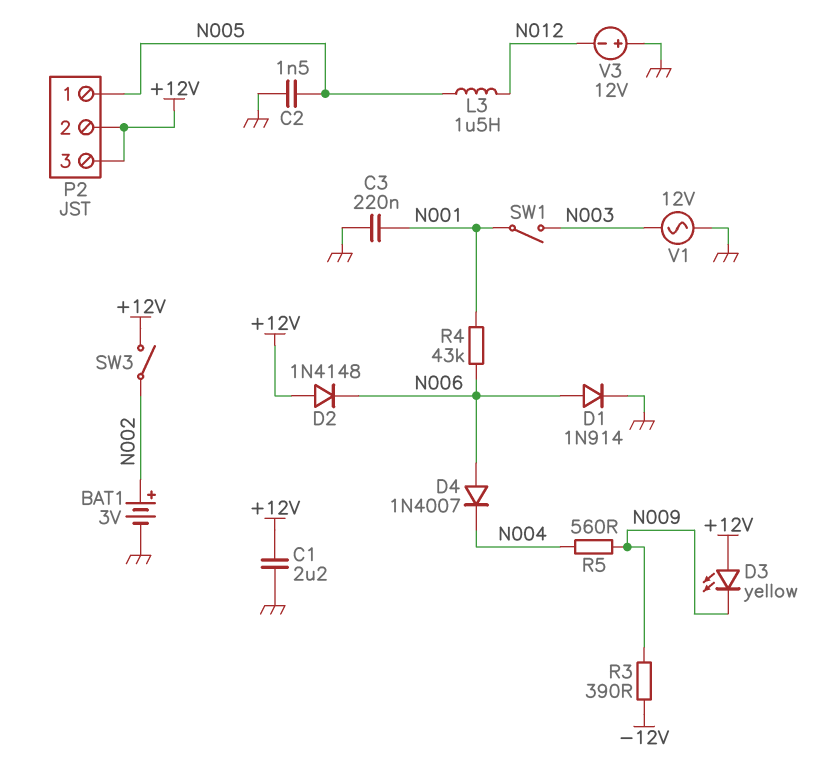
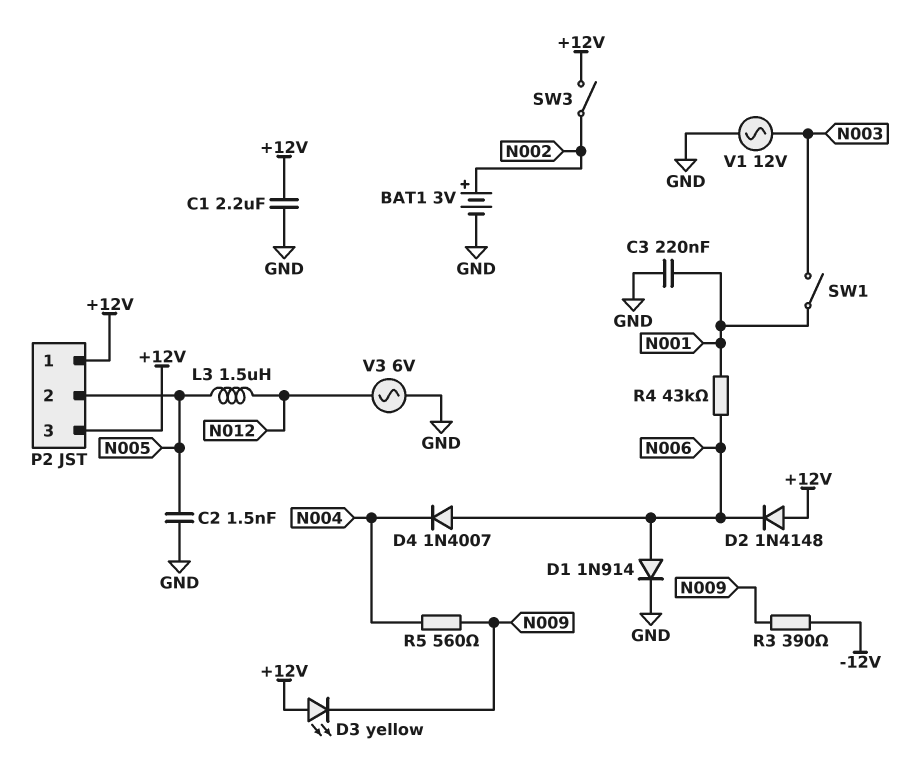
P2 pin 1: N005 -> +12V
P2 pin 2: +12V -> N005
V3: 12V (plus GND, minus N012) -> AC 6V (GND, N012)

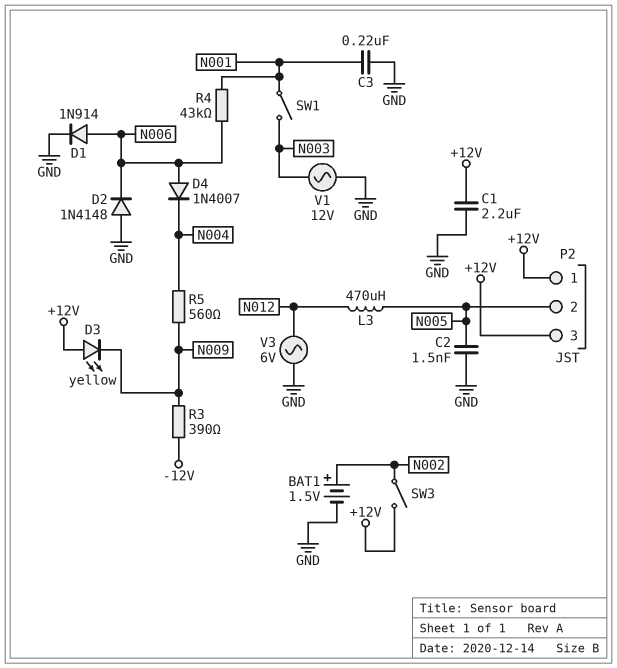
BAT1: 3V (plus N002, minus GND) -> 1.5V (plus N002, minus GND)
D2: diode 1N4148 (A +12V, K N006) -> diode 1N4148 (A GND, K N006)
L3: 1.5uH (N005, N012) -> 470uH (N005, N012)

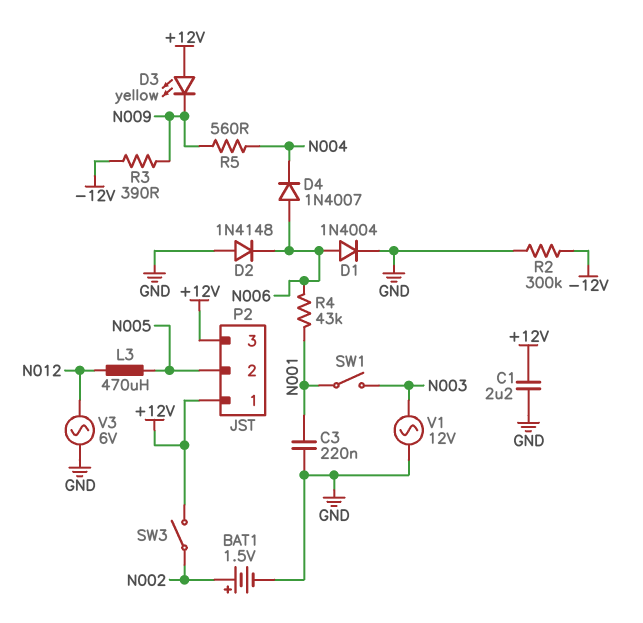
C2: 1.5nF (GND, N005) -> none
D1: diode 1N914 (A N006, K GND) -> diode 1N4004 (A N006, K GND)
R2: none -> 300k (-12V, GND)

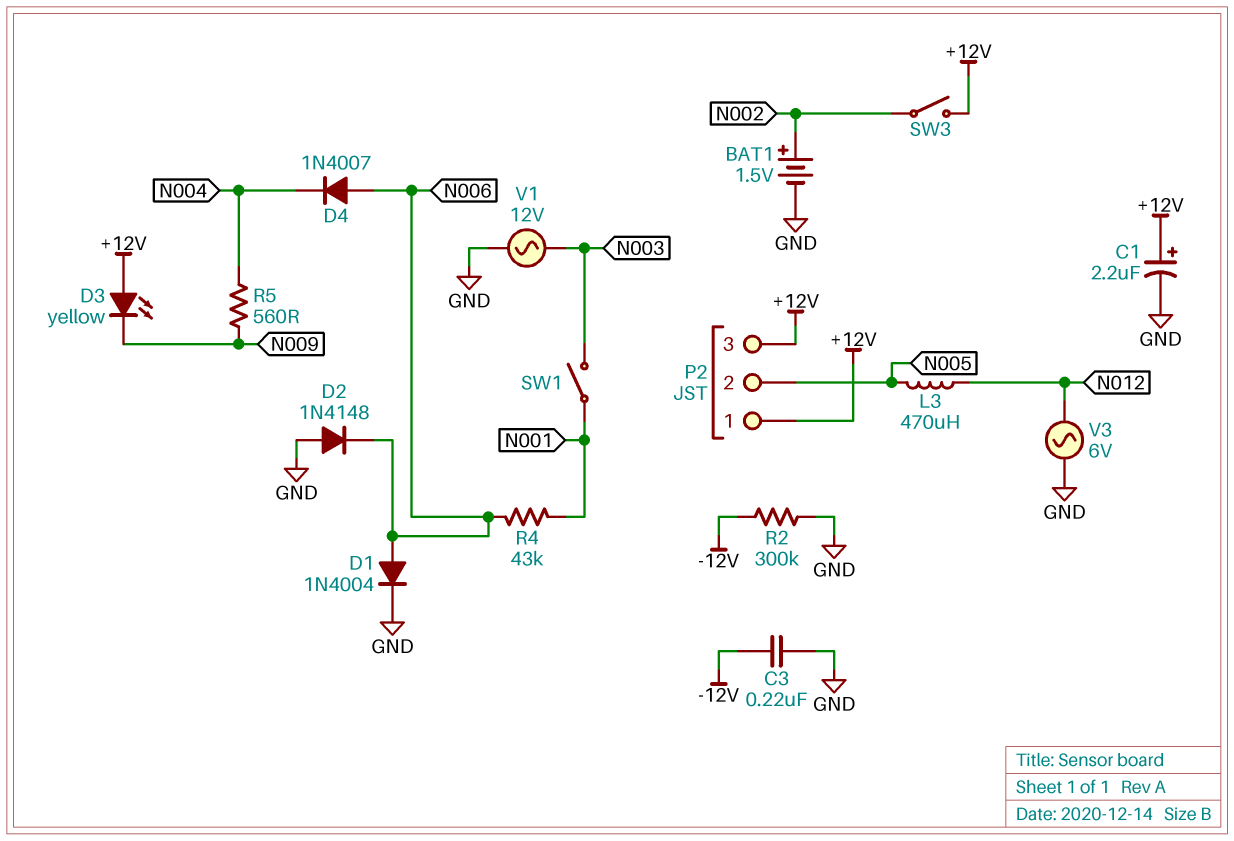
C1: 2.2uF (+12V, GND) -> 2.2uF (plus +12V, minus GND)
C3: 220nF (GND, N001) -> 220nF (-12V, GND)
R3: 390 (-12V, N009) -> none

